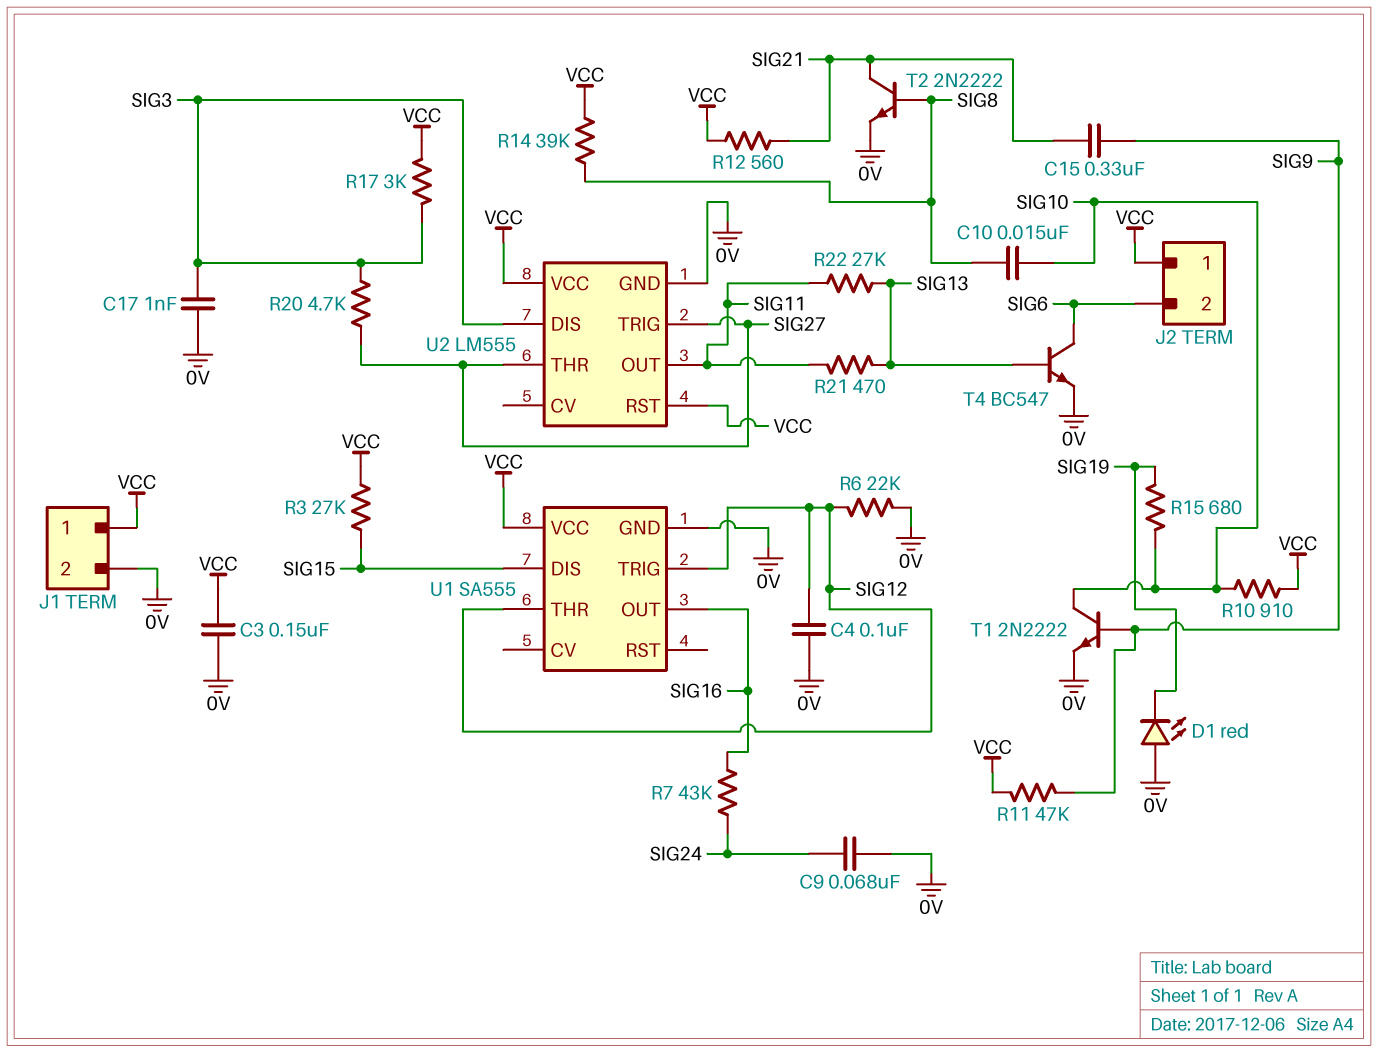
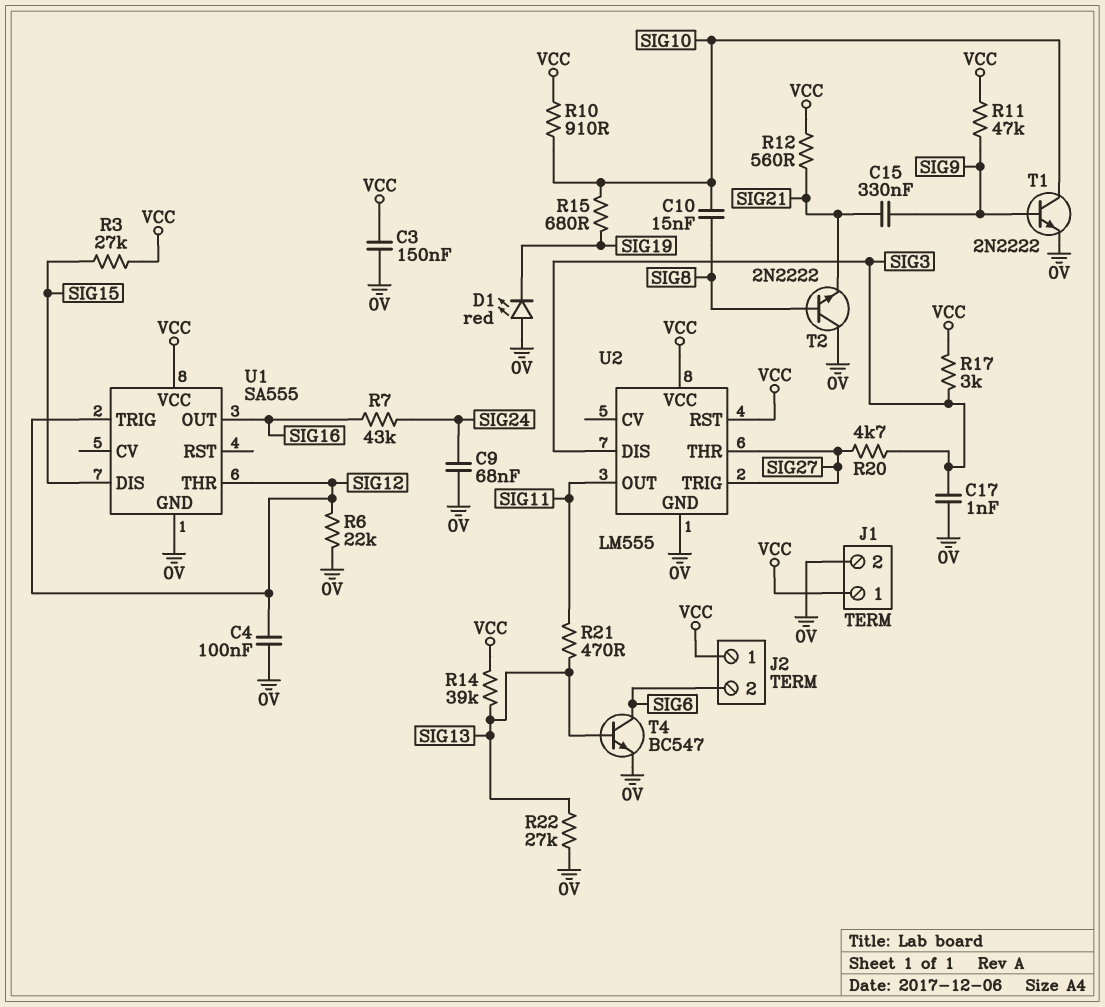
R14: 39k (SIG8, VCC) -> 39k (SIG13, VCC)
R22: 27k (SIG11, SIG13) -> 27k (0V, SIG13)
T2: NPN 2N2222 (B SIG8, C SIG21, E 0V) -> NPN 2N2222 (B SIG8, C 0V, E SIG21)

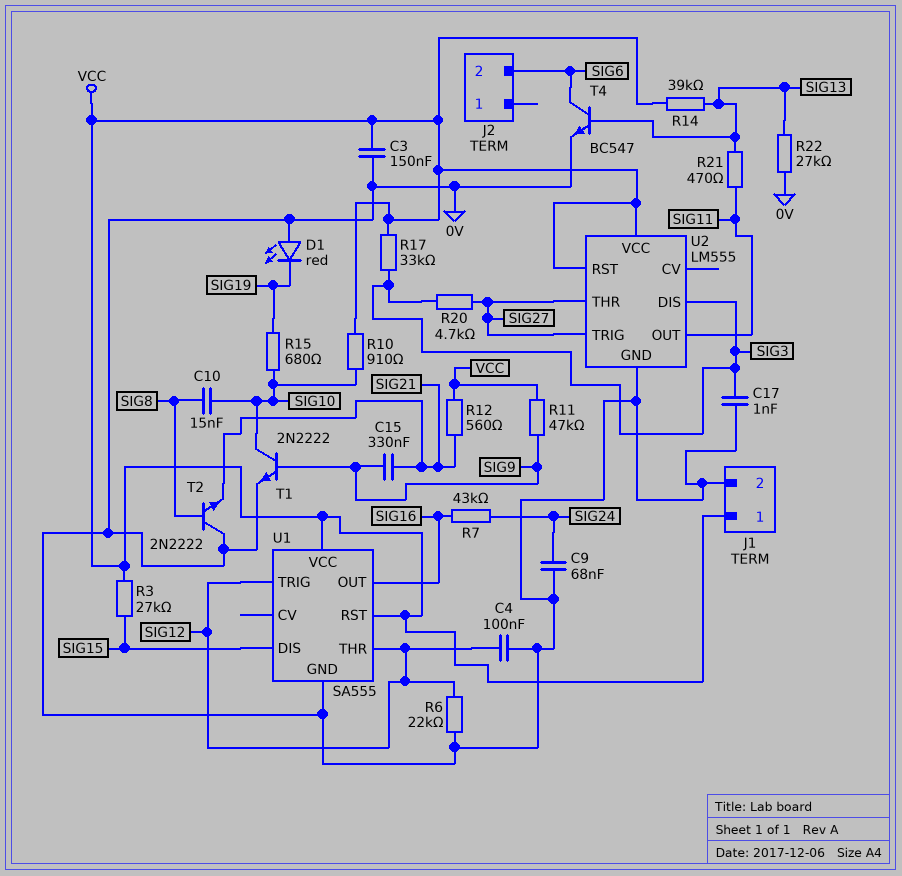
J2 pin 1: VCC -> none
R17: 3k (SIG3, VCC) -> 33k (SIG3, VCC)
U1 pin RST: none -> VCC

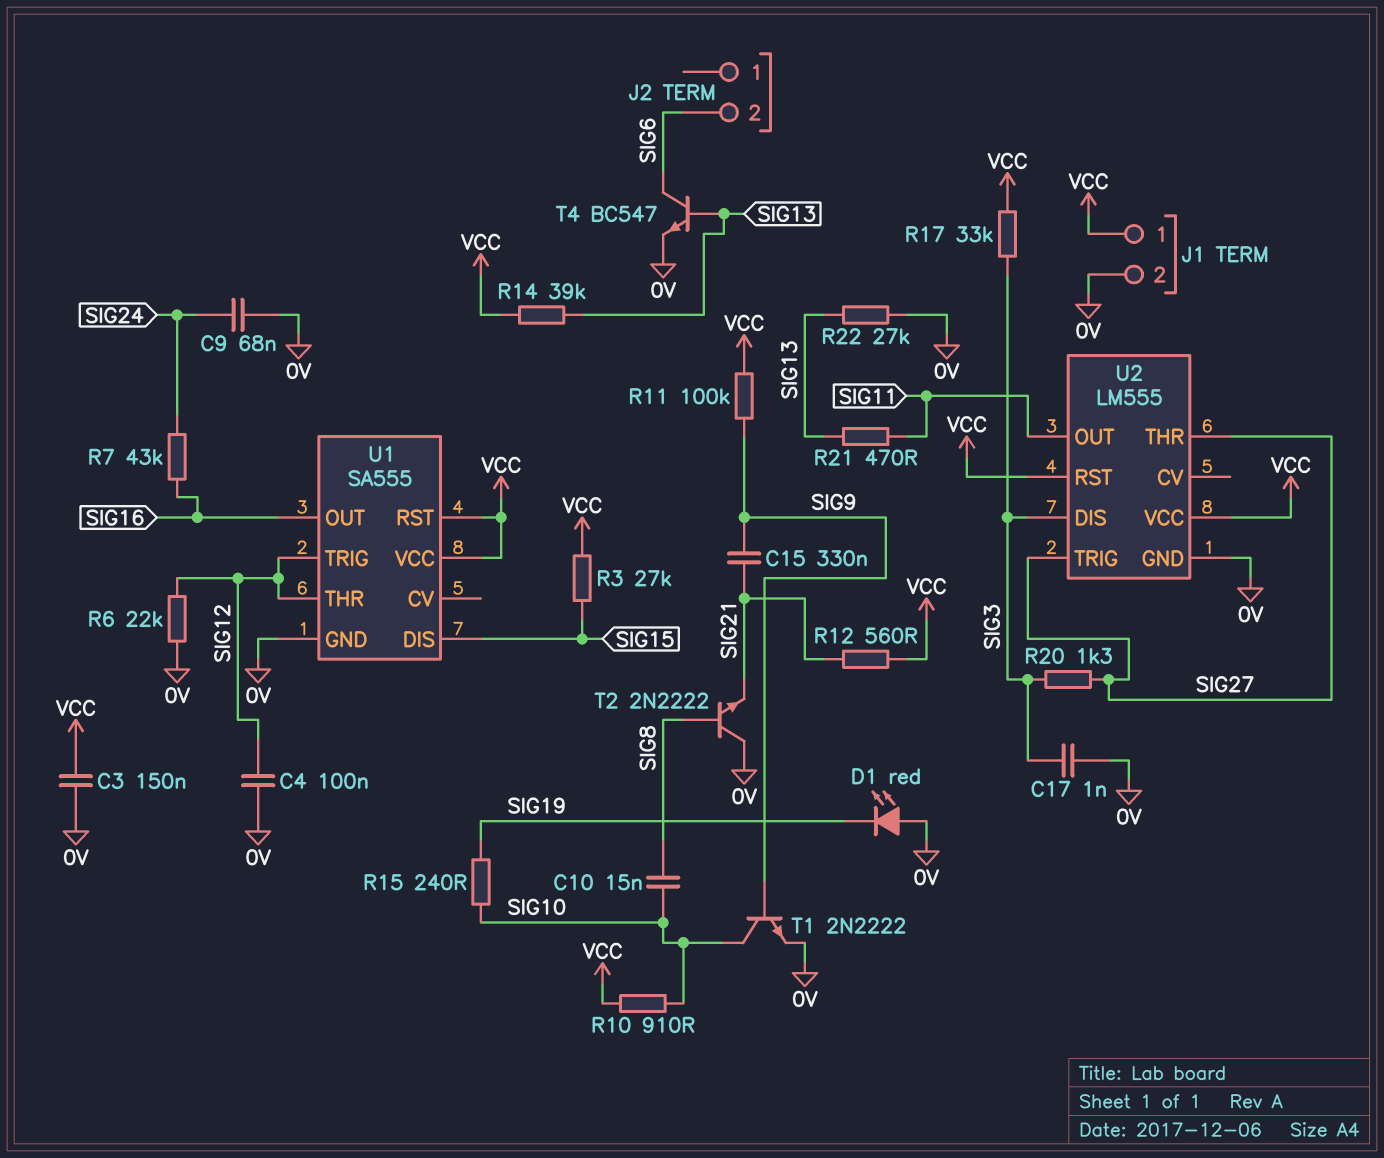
R11: 47k (SIG9, VCC) -> 100k (SIG9, VCC)
R15: 680 (SIG10, SIG19) -> 240 (SIG10, SIG19)
R20: 4.7k (SIG3, SIG27) -> 1.3k (SIG3, SIG27)

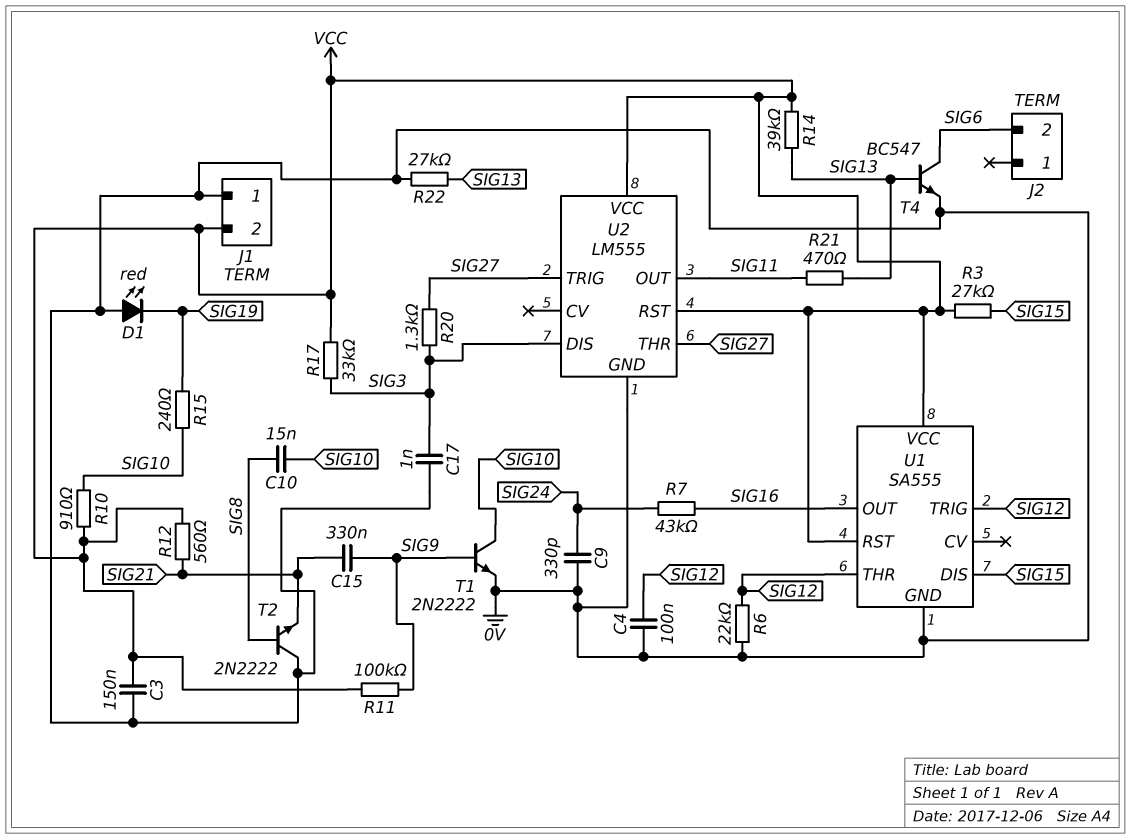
C9: 68nF (0V, SIG24) -> 330pF (0V, SIG24)
J1 pin 1: VCC -> 0V
J1 pin 2: 0V -> VCC

